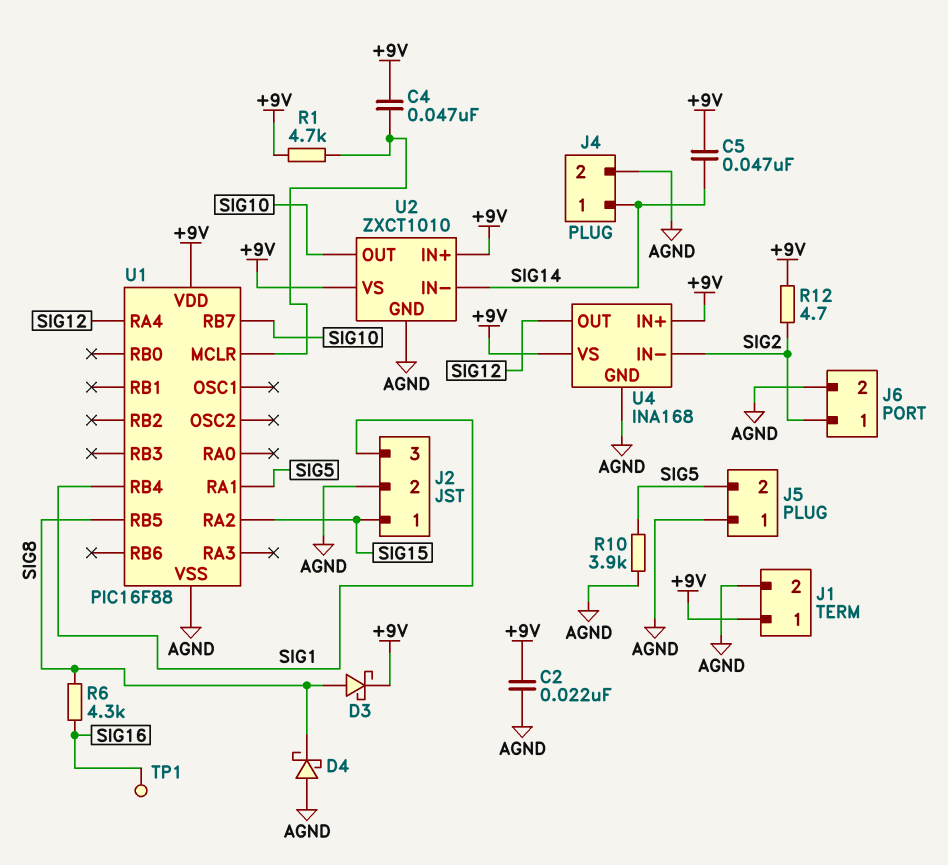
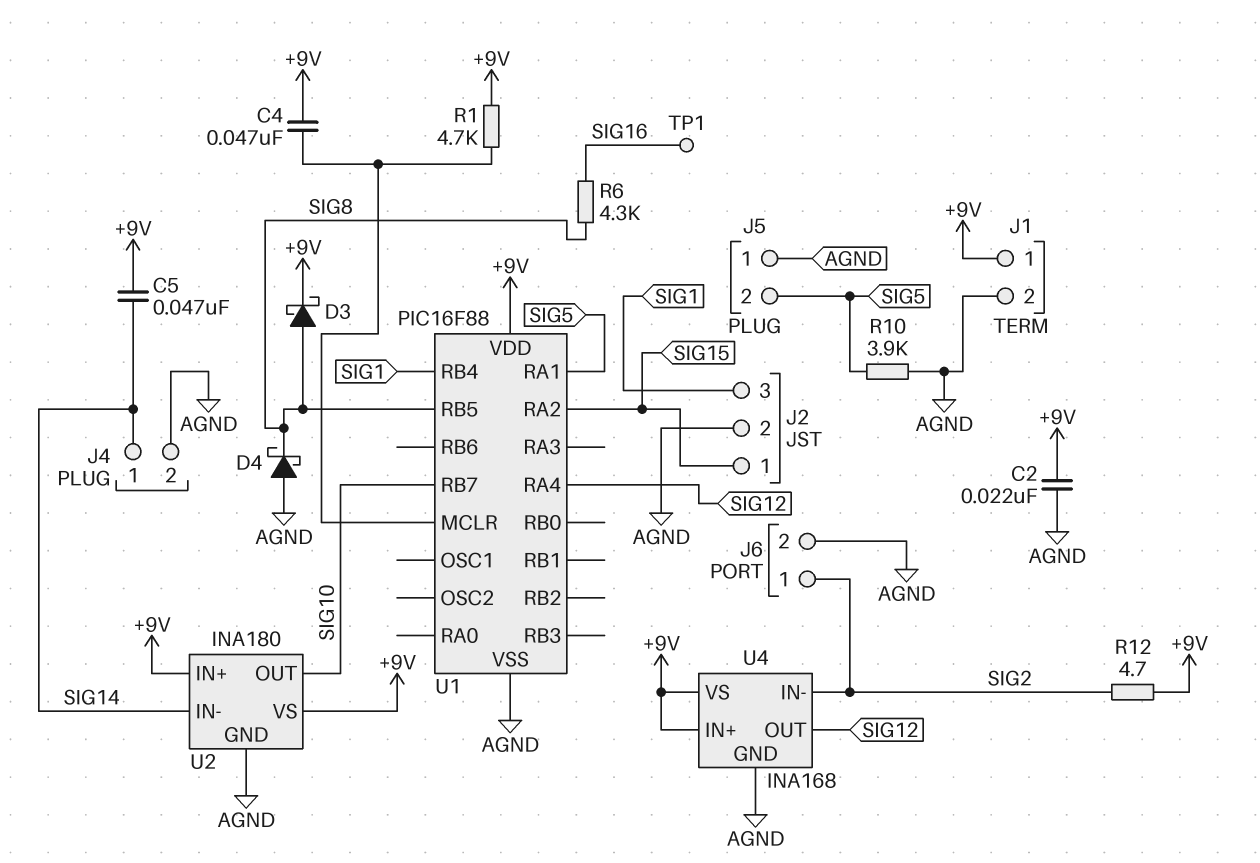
U2: ZXCT1010 -> INA180

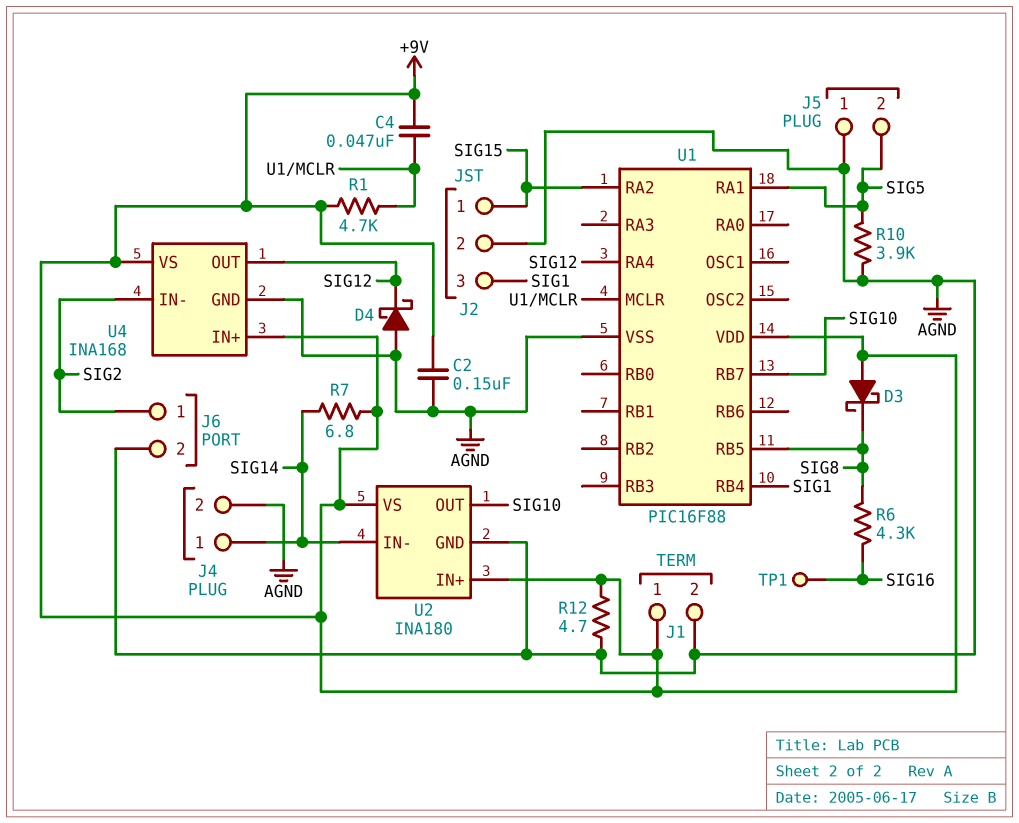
C2: 22nF (+9V, AGND) -> 150nF (+9V, AGND)
C5: 47nF (+9V, SIG14) -> none
D3: schottky (A SIG8, K +9V) -> schottky (A +9V, K SIG8)
D4: schottky (A AGND, K SIG8) -> schottky (A AGND, K SIG12)
R7: none -> 6.8 (+9V, SIG14)
R12: 4.7 (+9V, SIG2) -> 4.7 (+9V, AGND)

